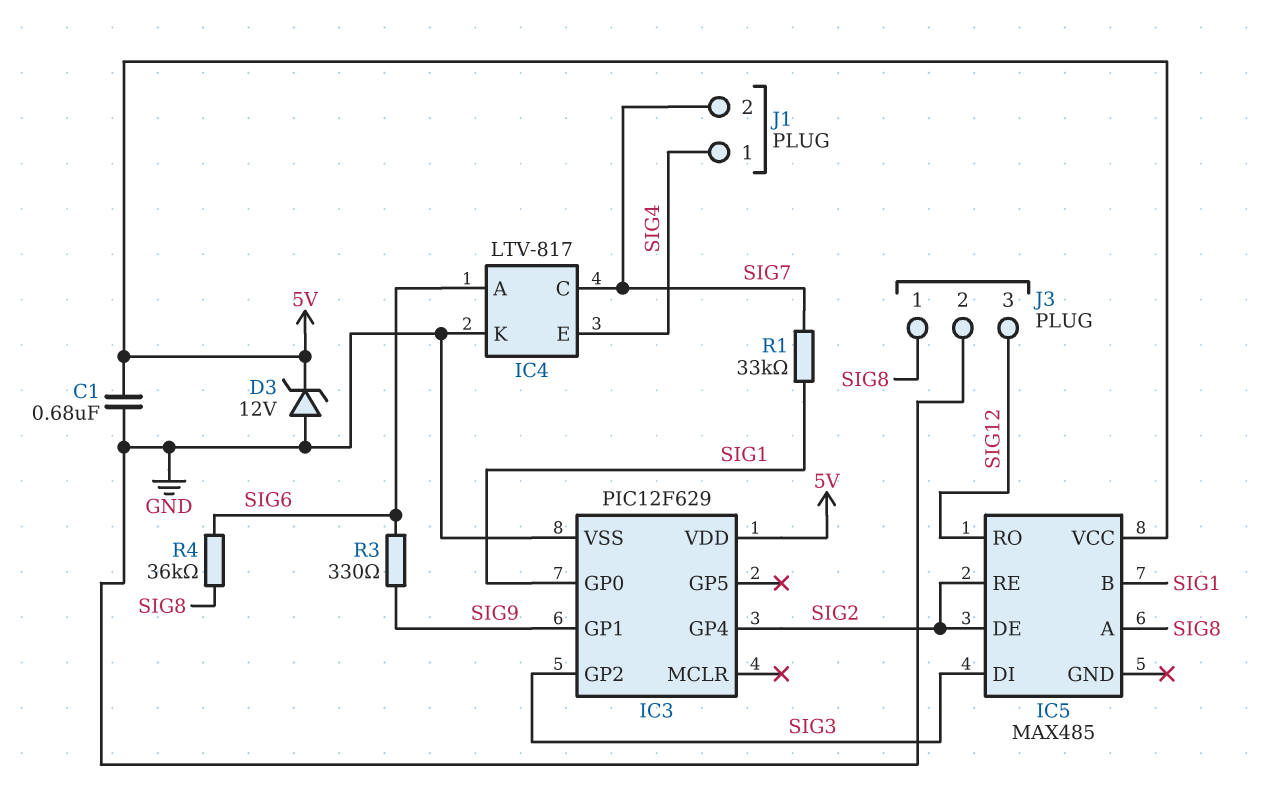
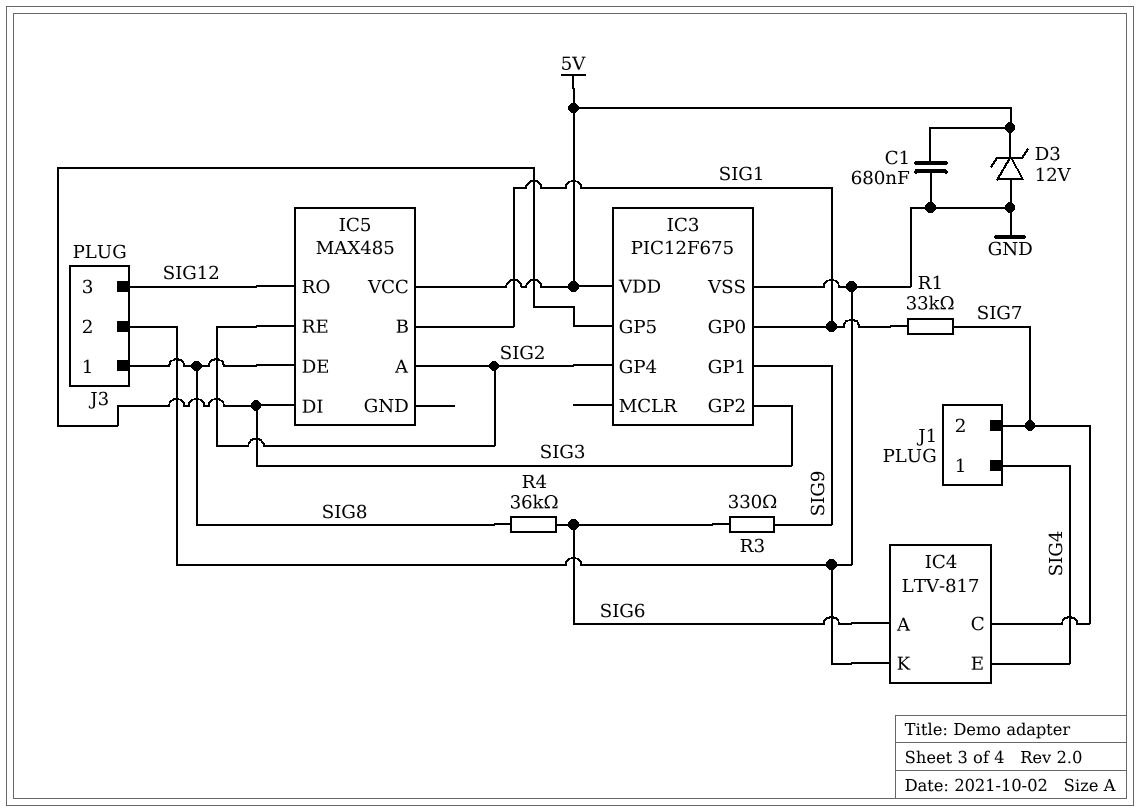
IC3: PIC12F629 -> PIC12F675
IC3 pin GP5: none -> SIG3
IC5 pin A: SIG8 -> SIG2
IC5 pin DE: SIG2 -> SIG8

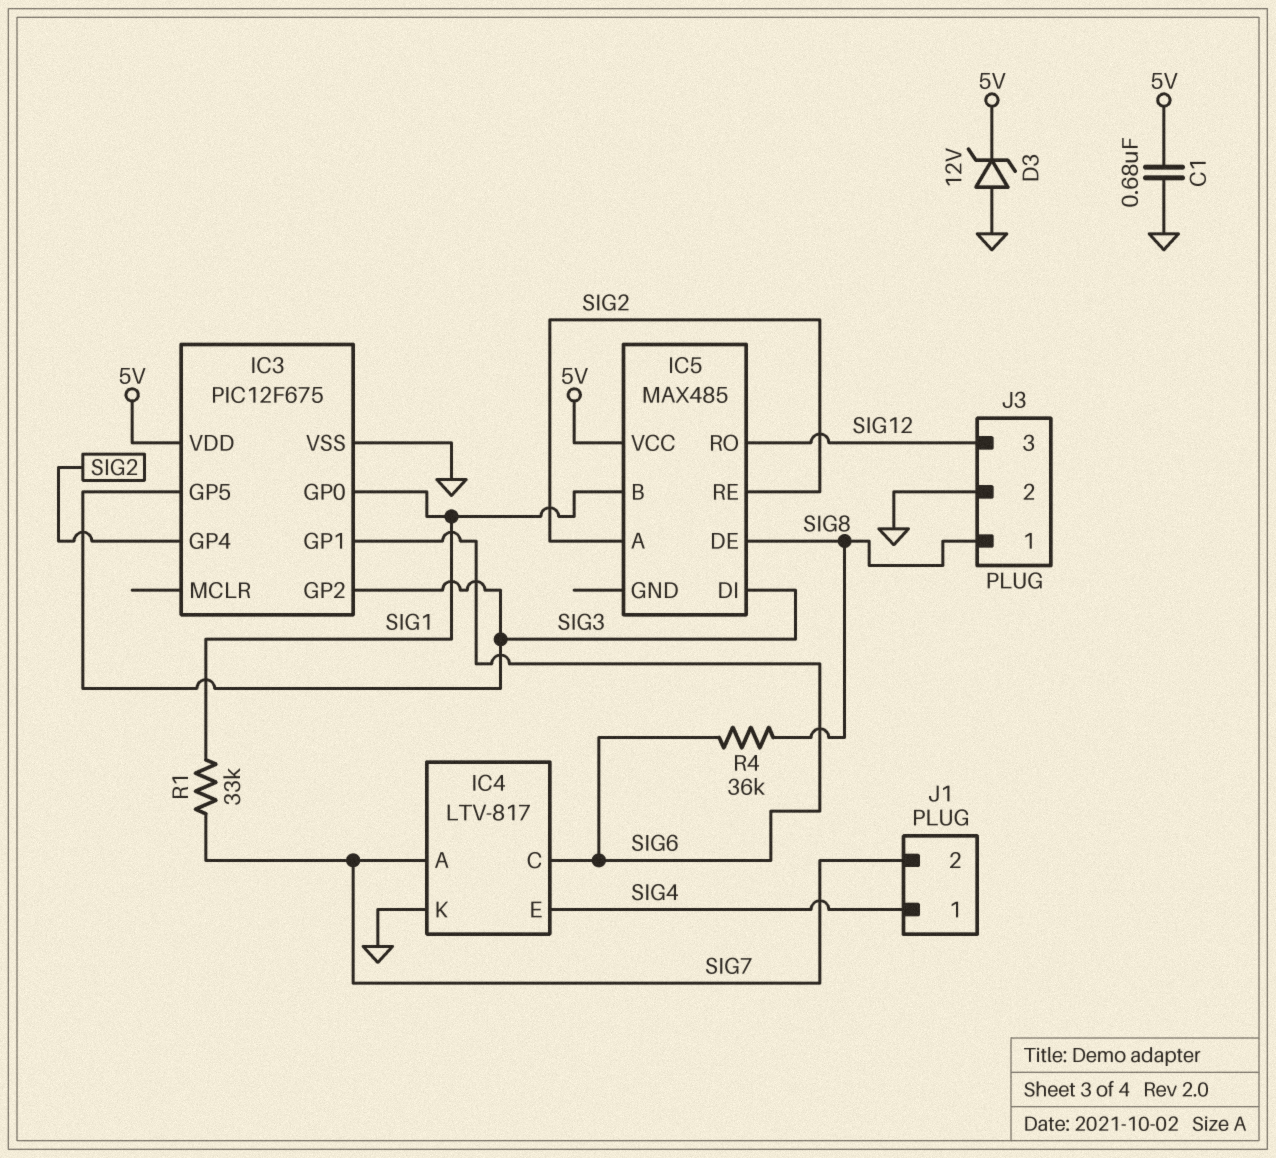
IC3 pin GP1: SIG9 -> SIG6
IC4 pin A: SIG6 -> SIG7
IC4 pin C: SIG7 -> SIG6
R3: 330 (SIG6, SIG9) -> none

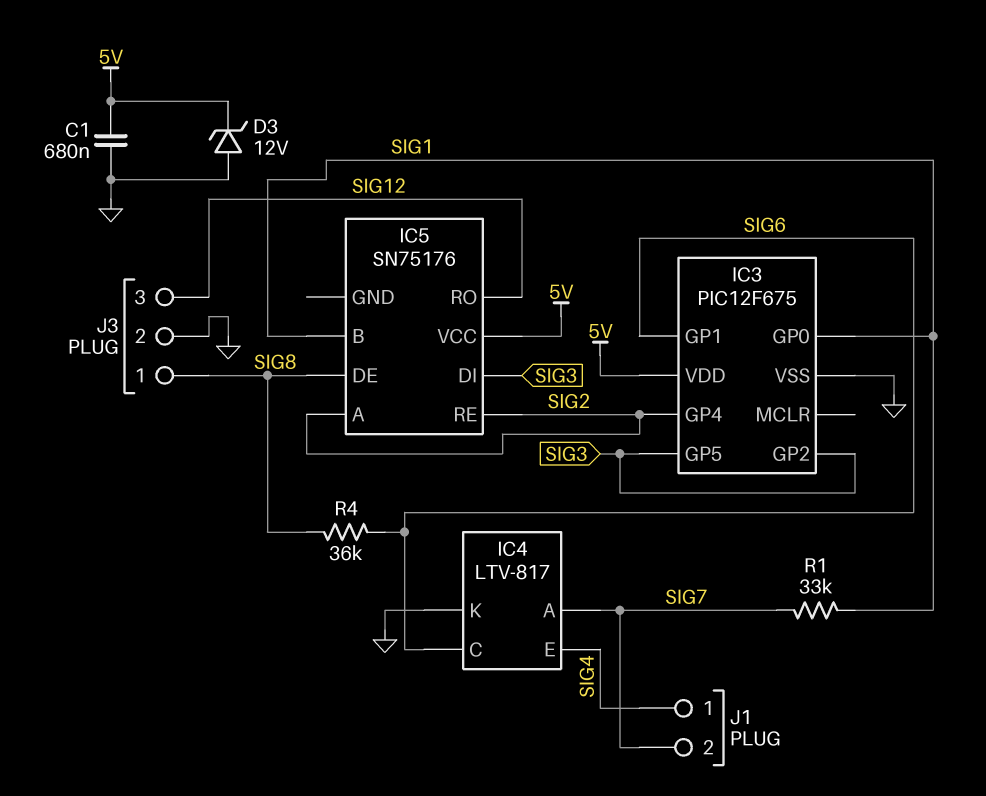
IC5: MAX485 -> SN75176

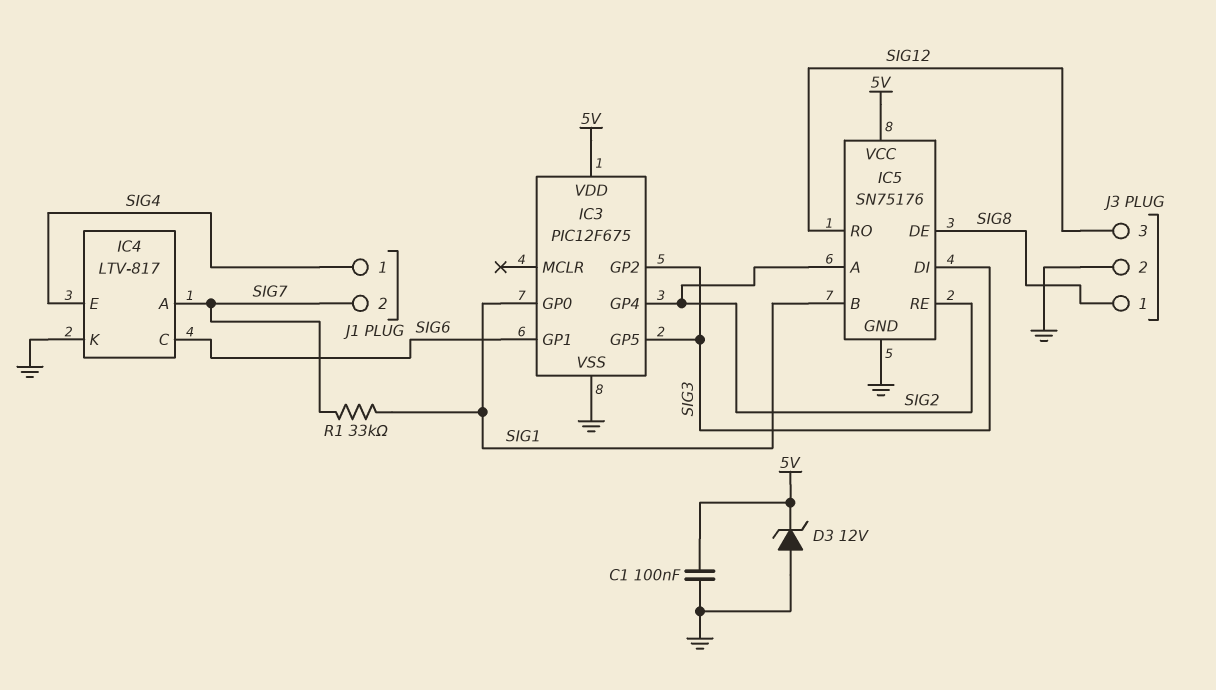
C1: 680nF (5V, GND) -> 100nF (5V, GND)
IC5 pin GND: none -> GND
R4: 36k (SIG6, SIG8) -> none

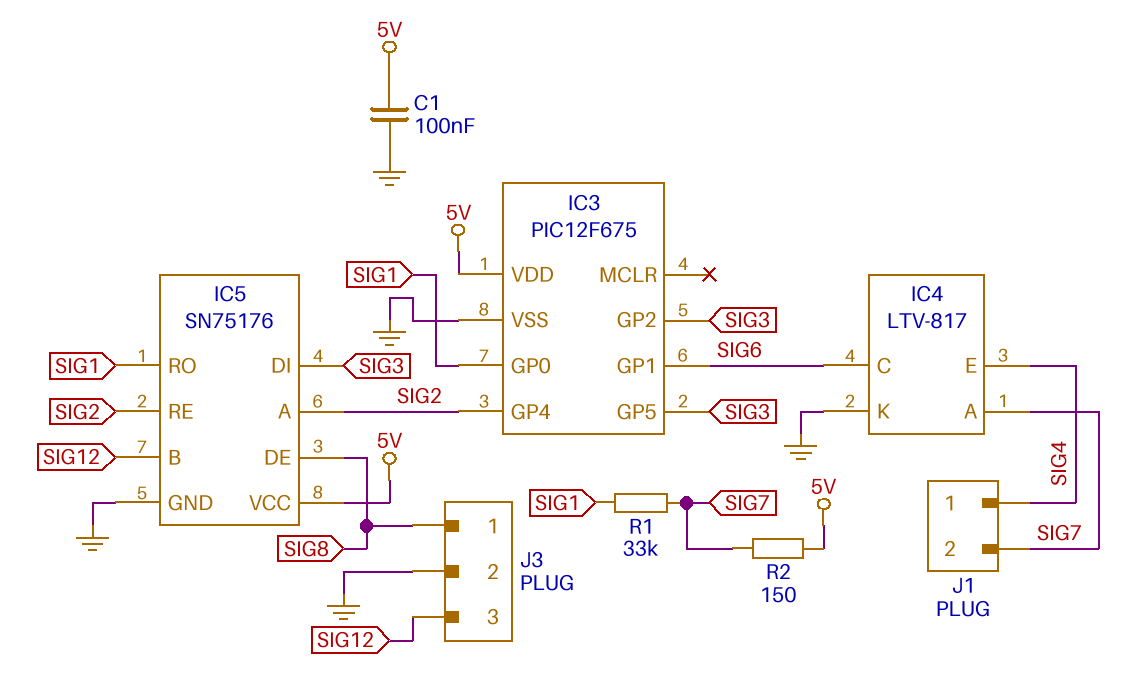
D3: zener 12V (A GND, K 5V) -> none
IC5 pin B: SIG1 -> SIG12
IC5 pin RO: SIG12 -> SIG1
R2: none -> 150 (5V, SIG7)

